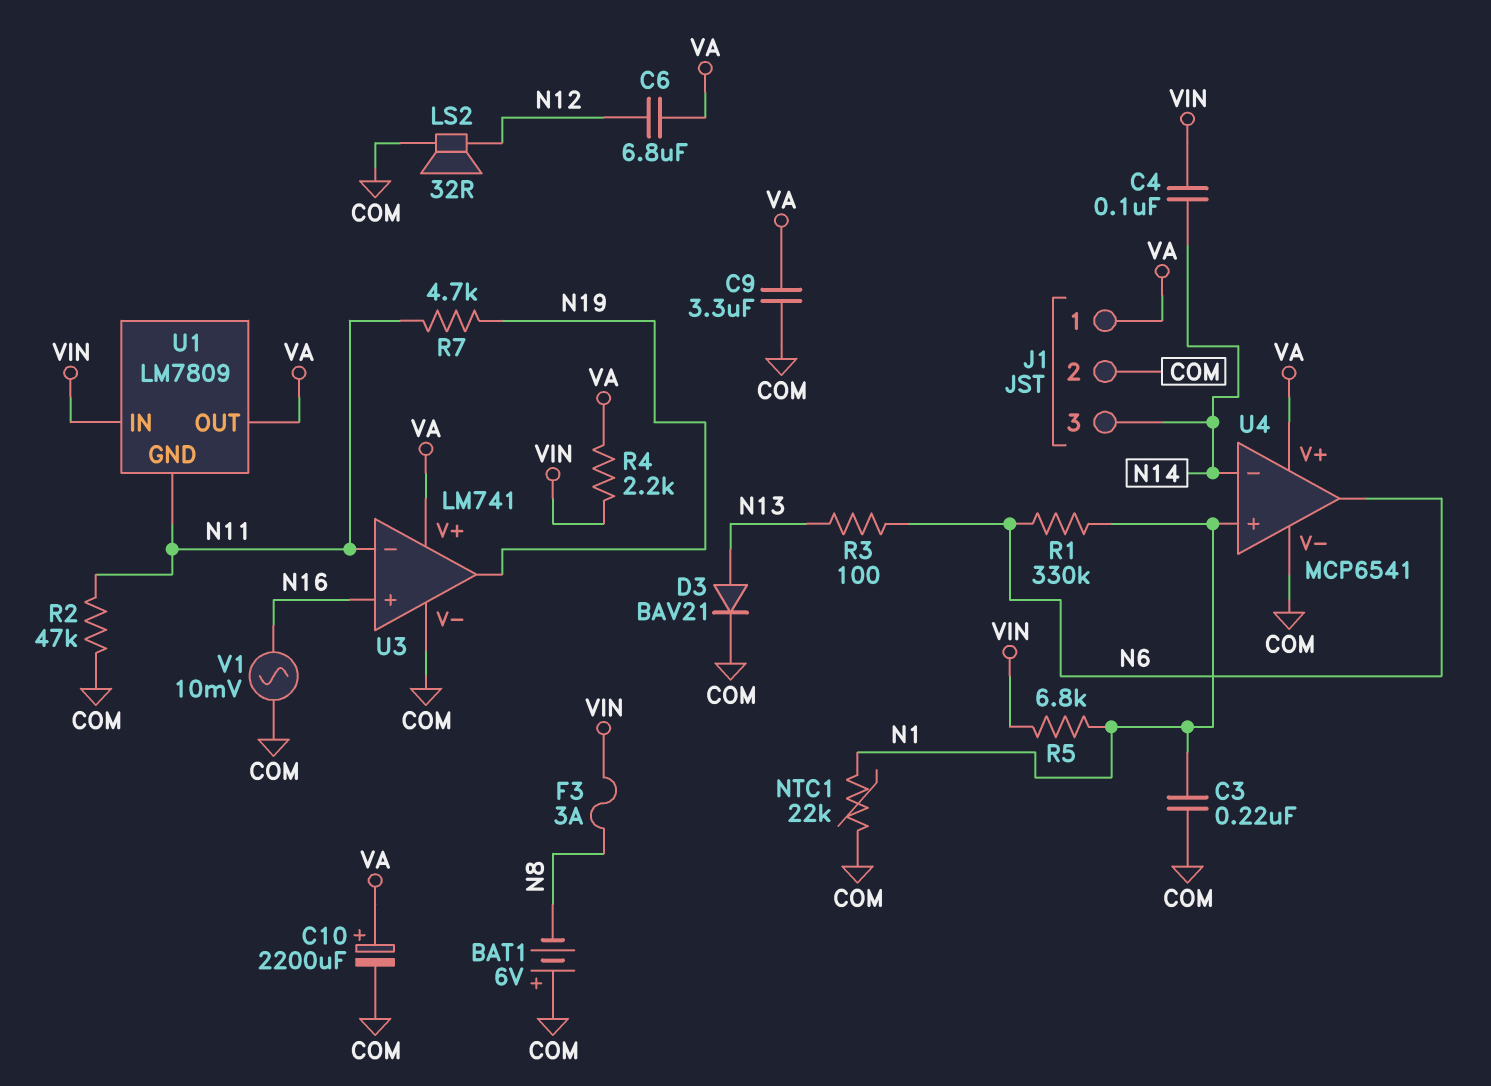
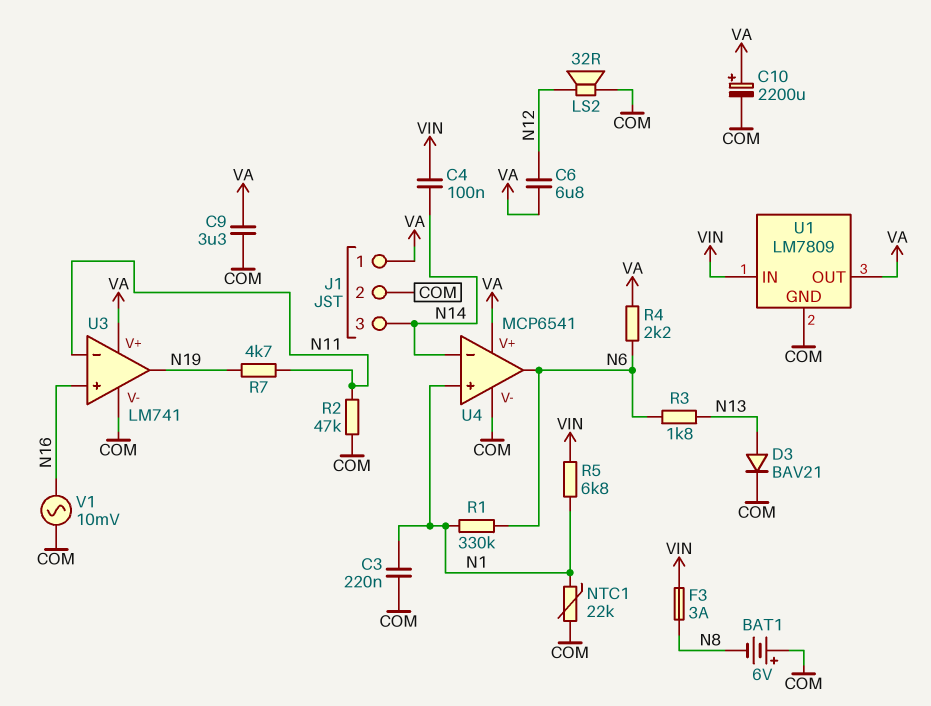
R3: 100 (N6, N13) -> 1.8k (N6, N13)
R4: 2.2k (VA, VIN) -> 2.2k (N6, VA)
U1 pin GND: N11 -> COM

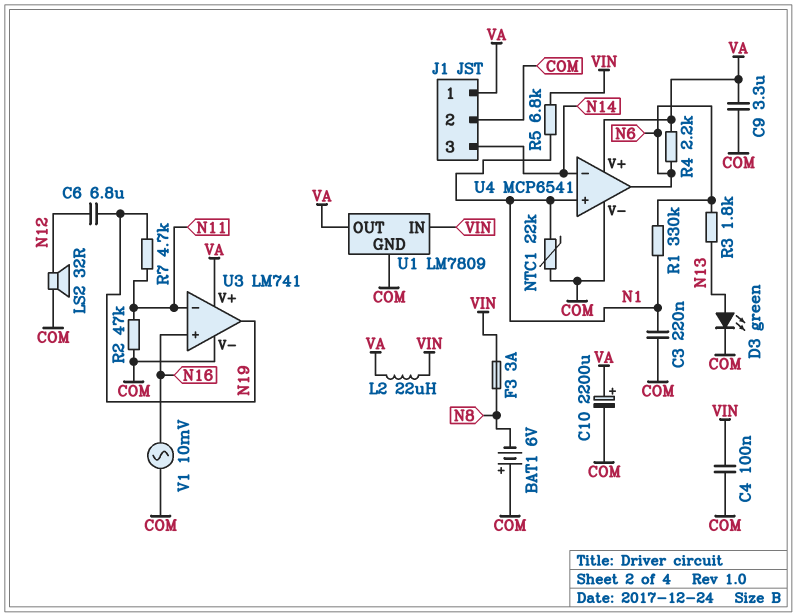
C4: 100nF (N14, VIN) -> 100nF (COM, VIN)
C6: 6.8uF (N12, VA) -> 6.8uF (N12, N19)
D3: diode BAV21 (A N13, K COM) -> LED green (A N13, K COM)
L2: none -> 22uH (VA, VIN)

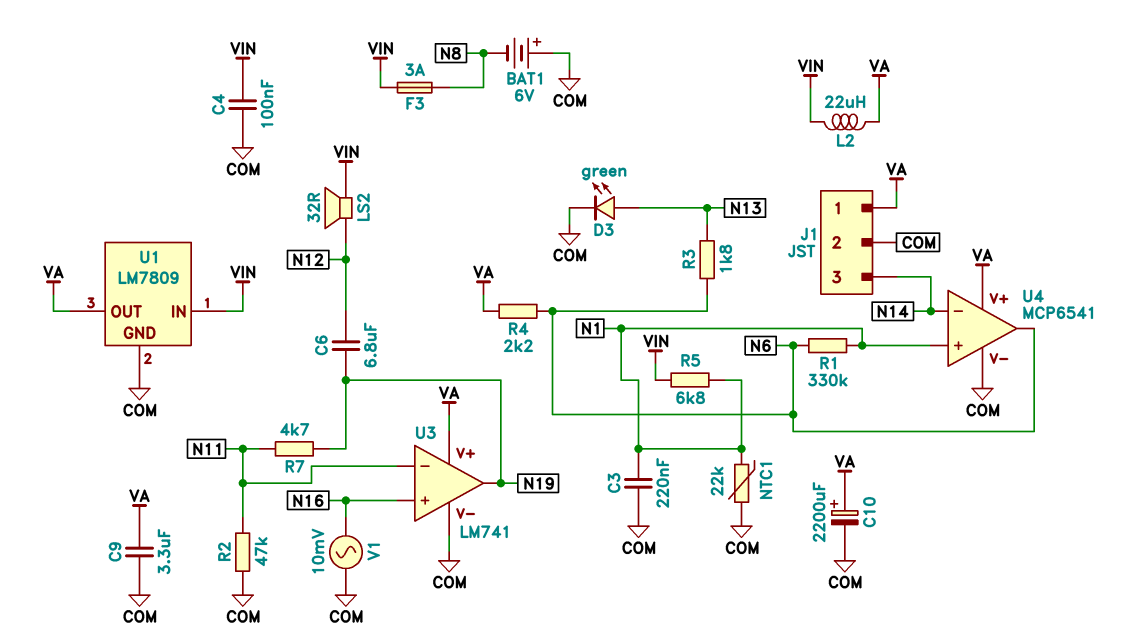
LS2: speaker 32R (COM, N12) -> speaker 32R (N12, VIN)

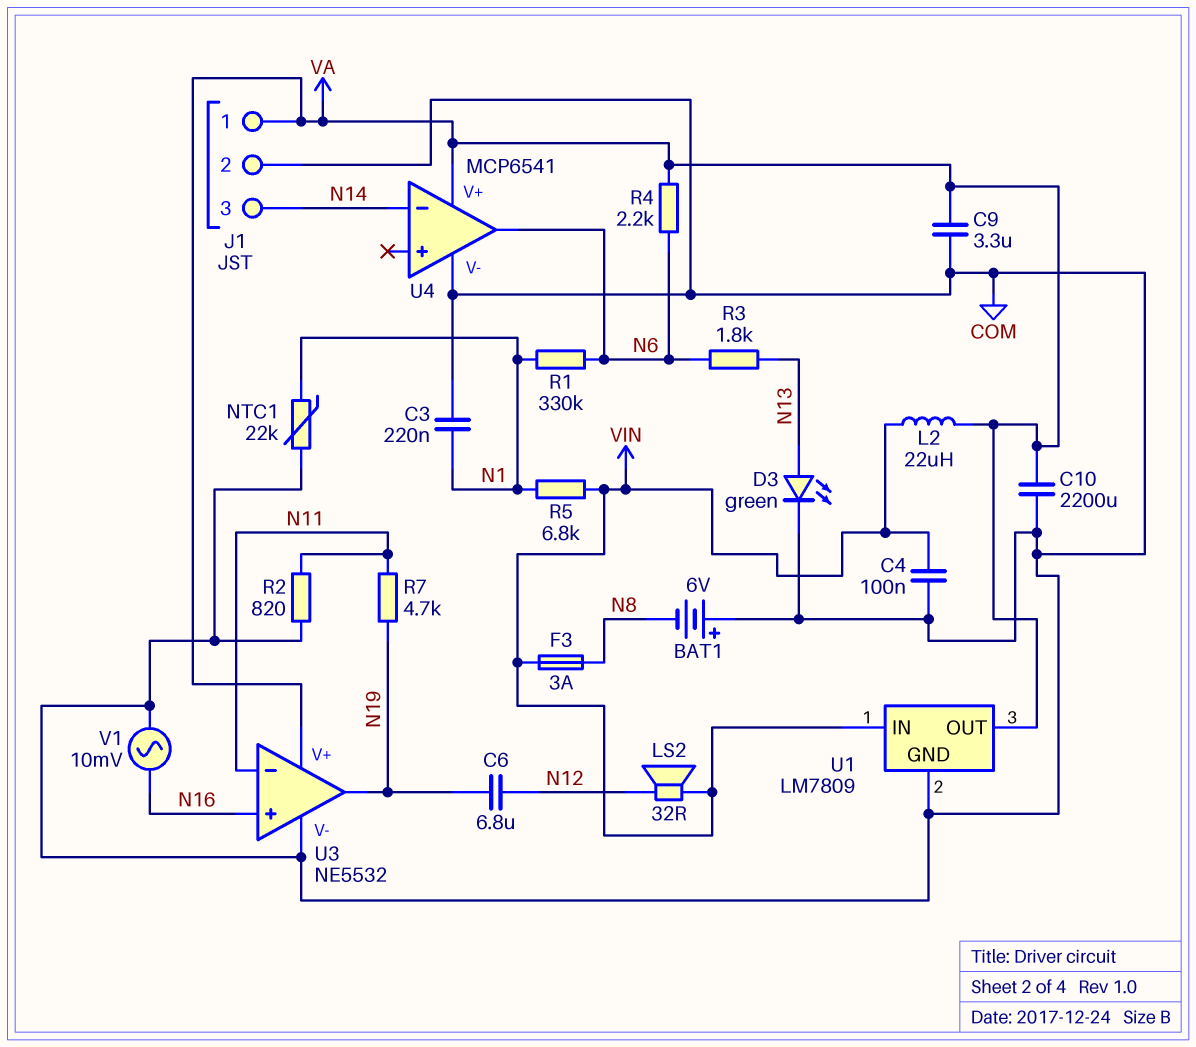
C10: 2200uF (plus VA, minus COM) -> 2200uF (COM, VA)
R2: 47k (COM, N11) -> 820 (COM, N11)
U3: LM741 -> NE5532
U4 pin in+: N1 -> none

